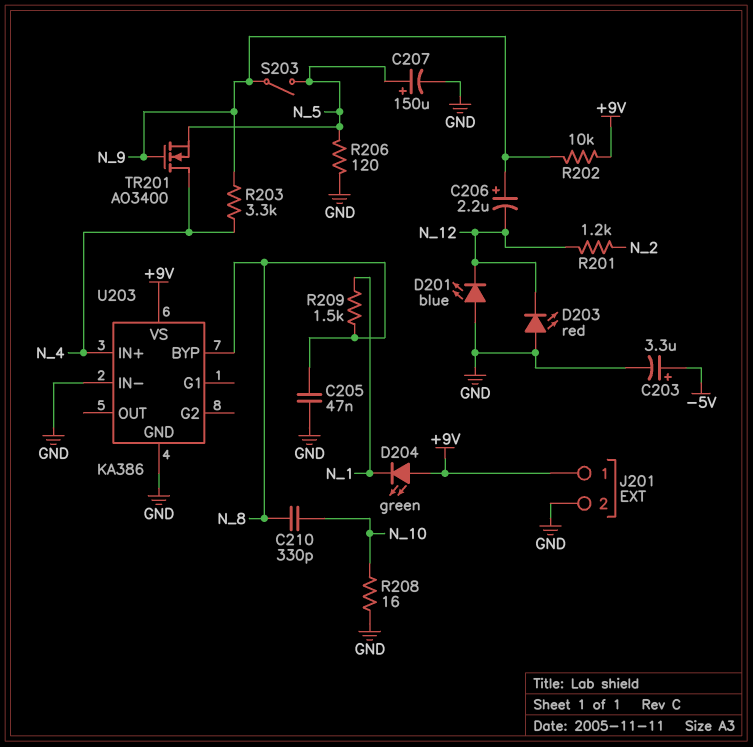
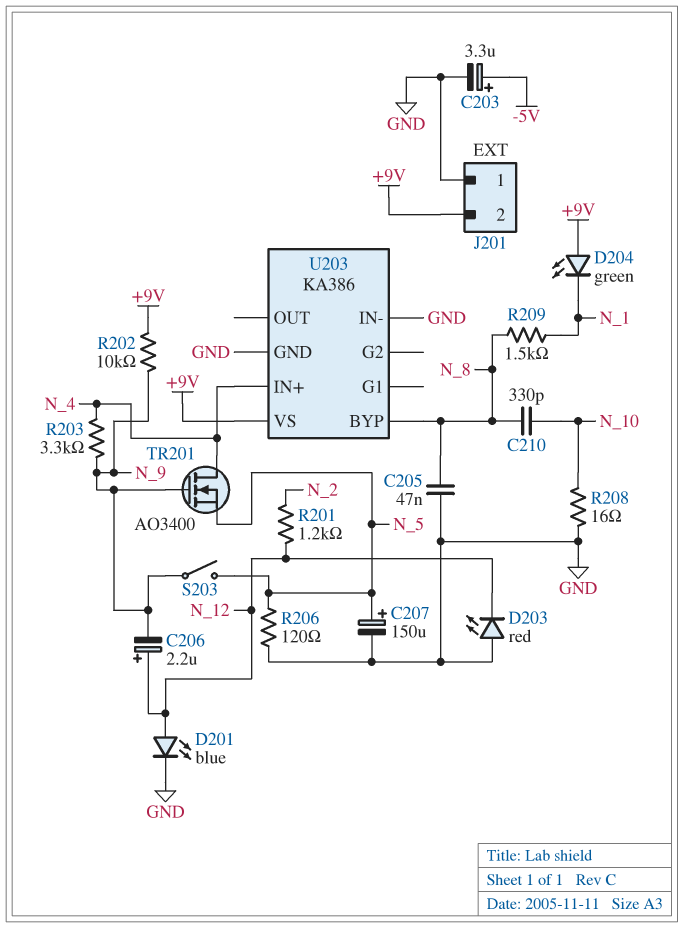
C206: 2.2uF (plus N_9, minus N_12) -> 2.2uF (plus N_12, minus N_9)
D201: LED blue (A GND, K N_12) -> LED blue (A N_12, K GND)
J201 pin 1: +9V -> GND
J201 pin 2: GND -> +9V

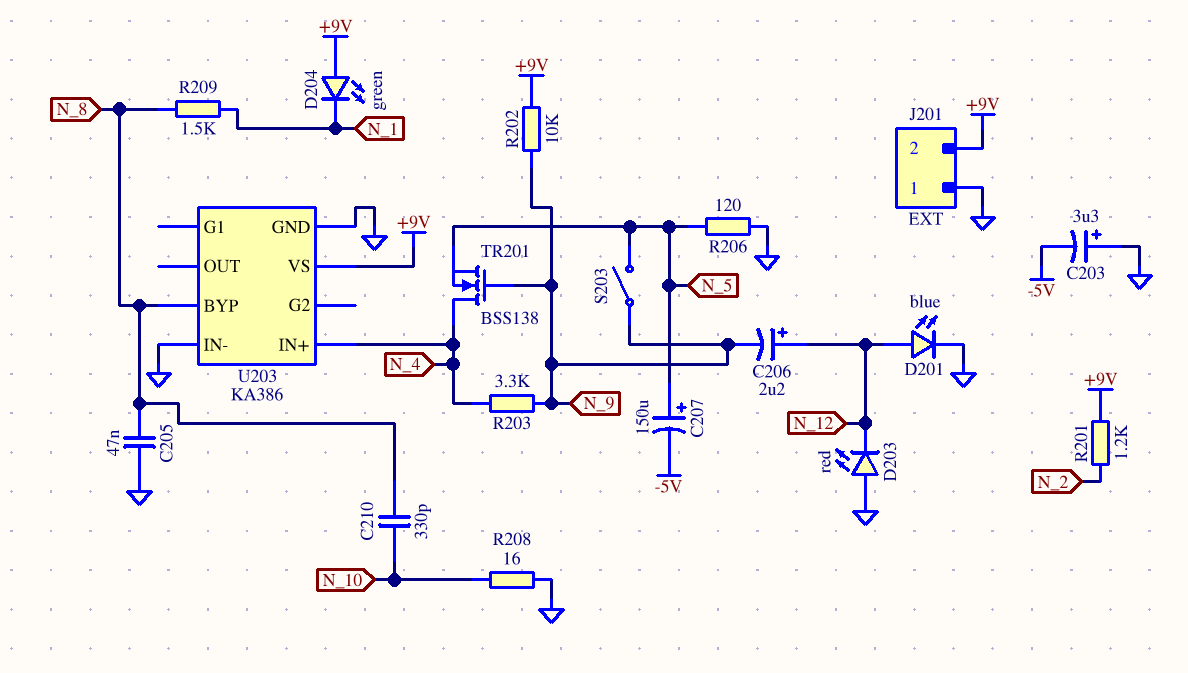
C203: 3.3uF (plus -5V, minus GND) -> 3.3uF (plus GND, minus -5V)
C207: 150uF (plus N_5, minus GND) -> 150uF (plus N_5, minus -5V)
R201: 1.2k (N_2, N_12) -> 1.2k (+9V, N_2)
TR201: NMOS AO3400 (G N_9, D N_4, S N_5) -> NMOS BSS138 (G N_9, D N_4, S N_5)

